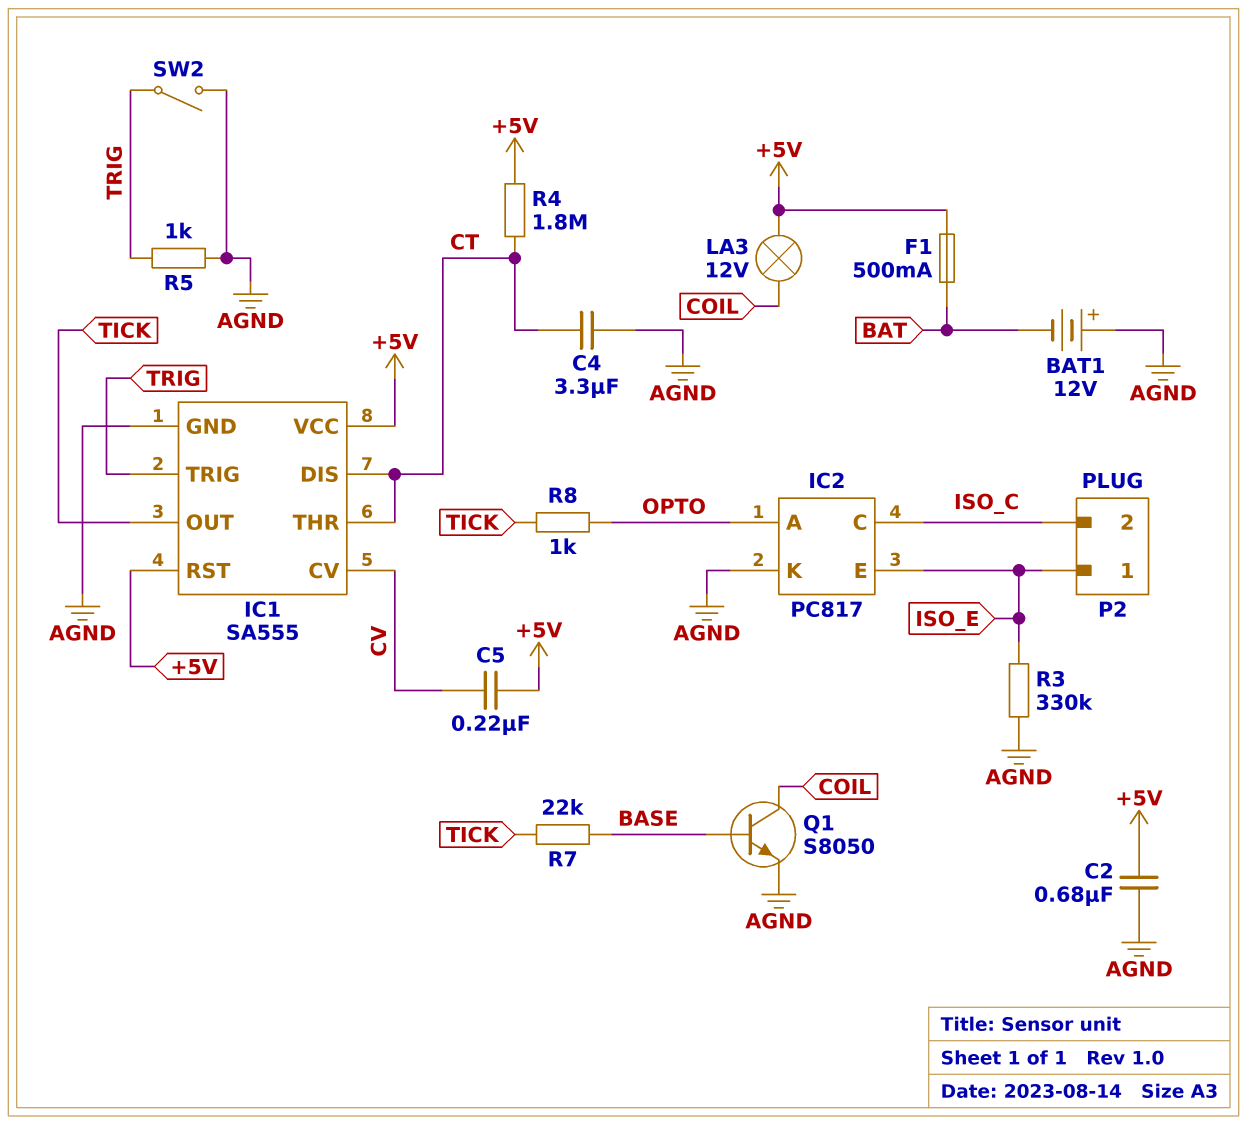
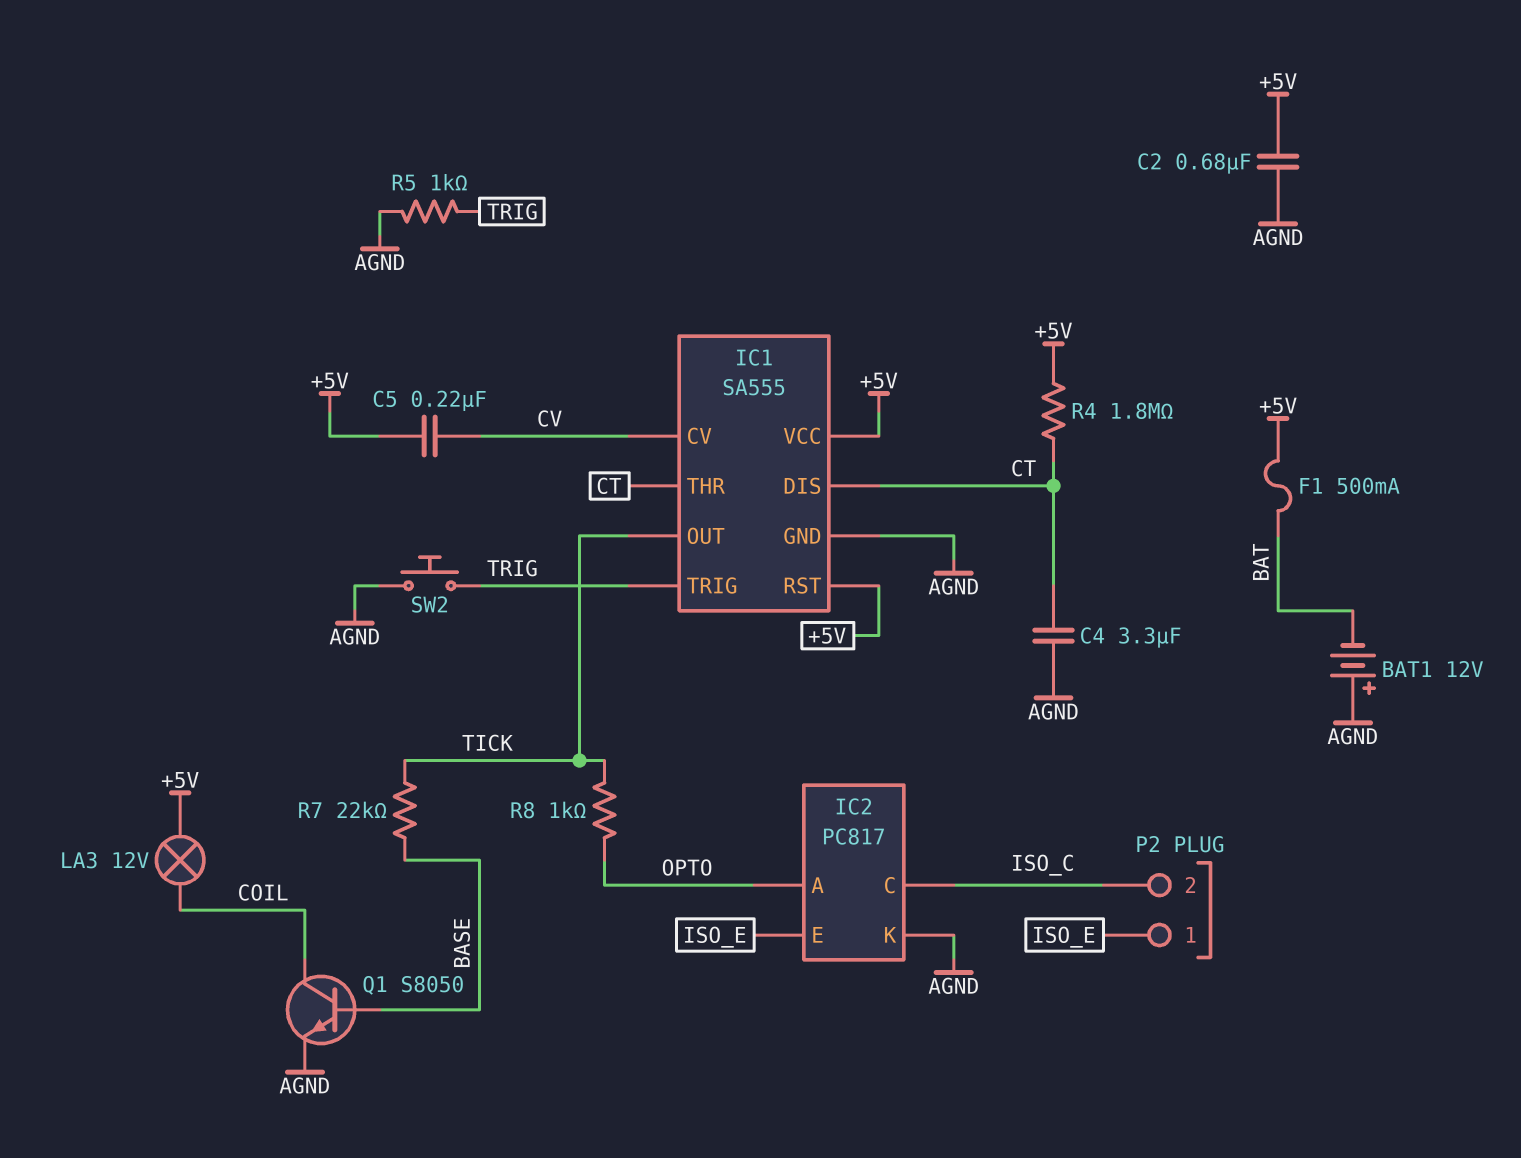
R3: 330k (AGND, ISO_E) -> none
SW2: switch (AGND, TRIG) -> button (AGND, TRIG)

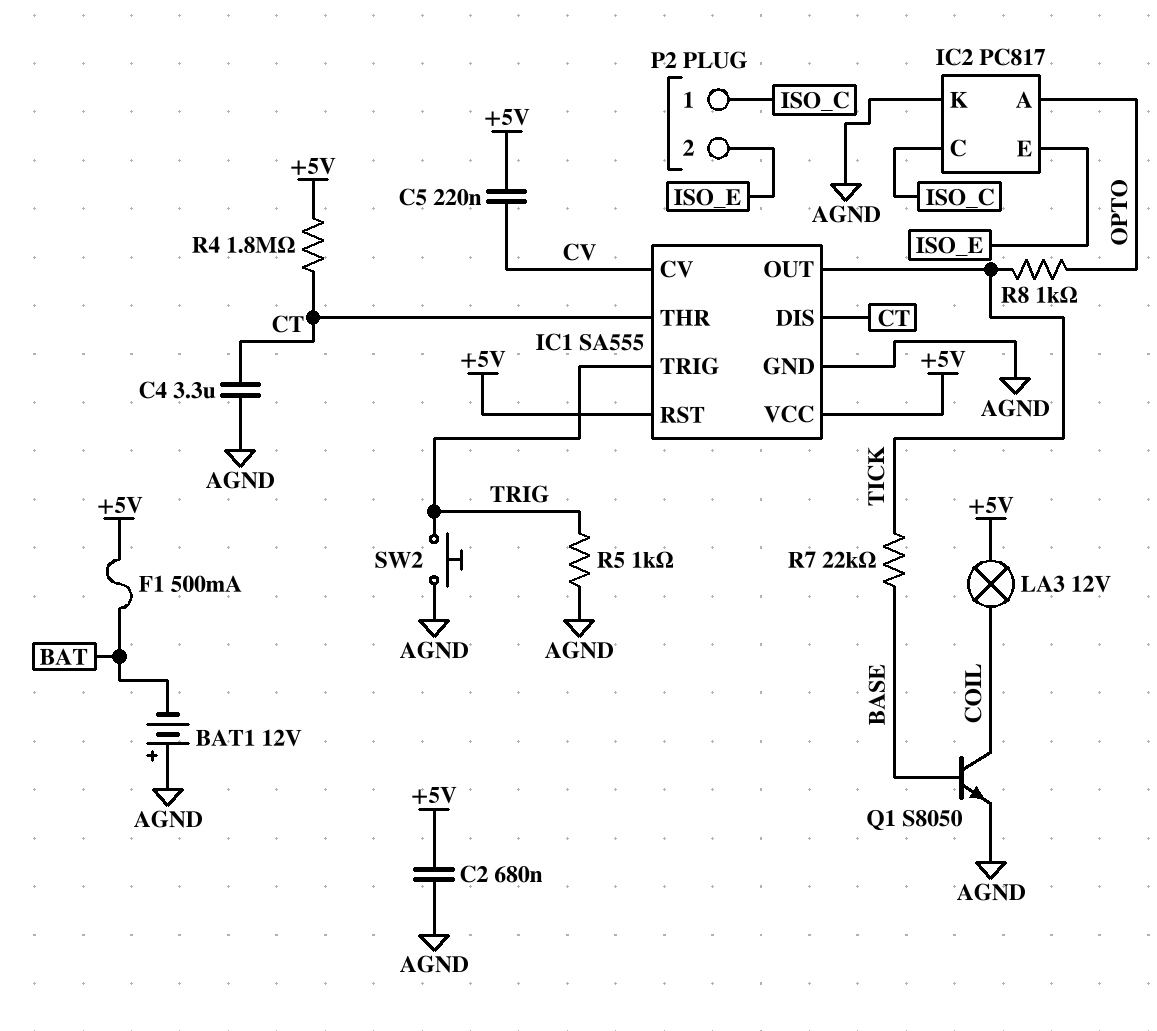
P2 pin 1: ISO_E -> ISO_C
P2 pin 2: ISO_C -> ISO_E

